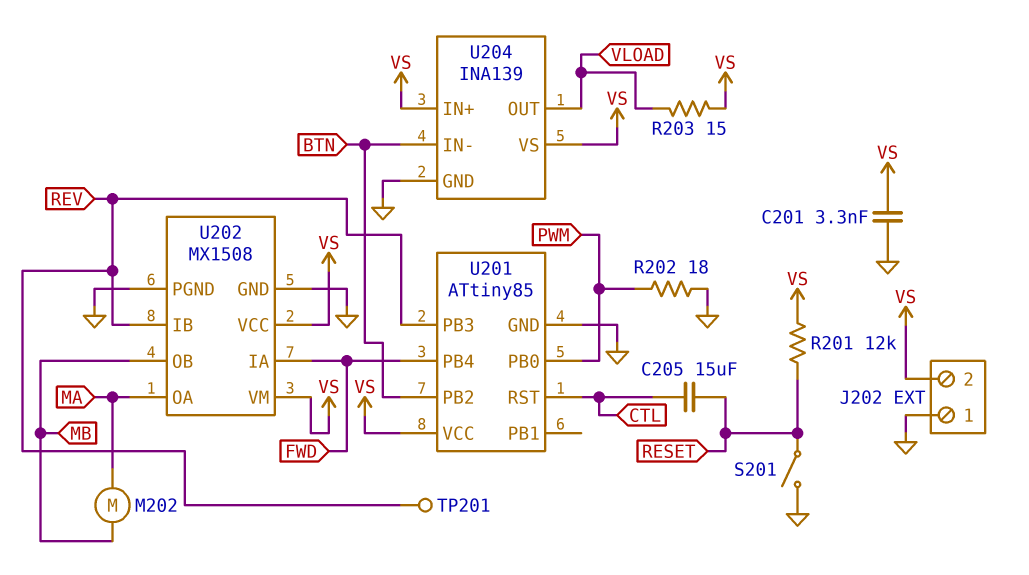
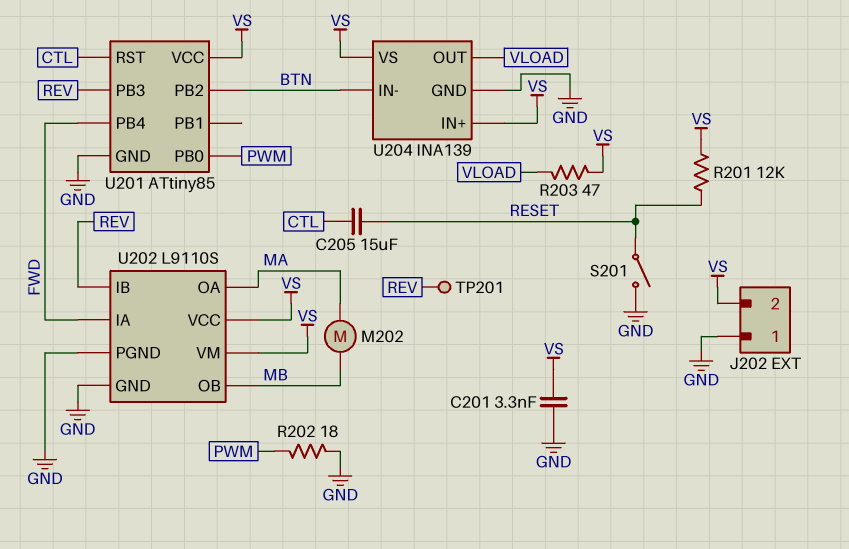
R203: 15 (VLOAD, VS) -> 47 (VLOAD, VS)
U202: MX1508 -> L9110S

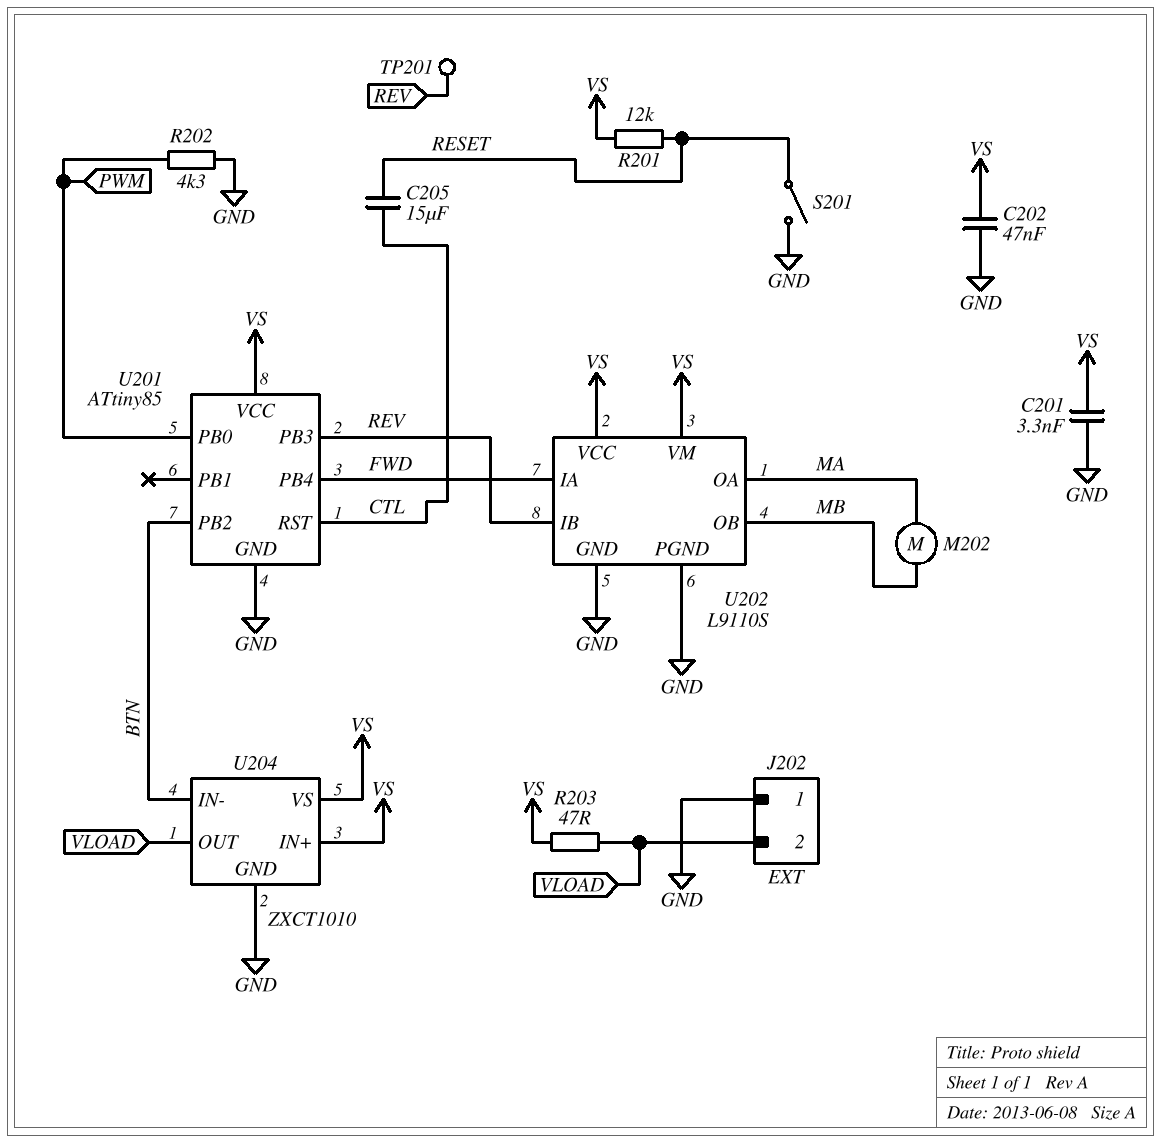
C202: none -> 47nF (GND, VS)
J202 pin 2: VS -> VLOAD
R202: 18 (GND, PWM) -> 4.3k (GND, PWM)
U204: INA139 -> ZXCT1010

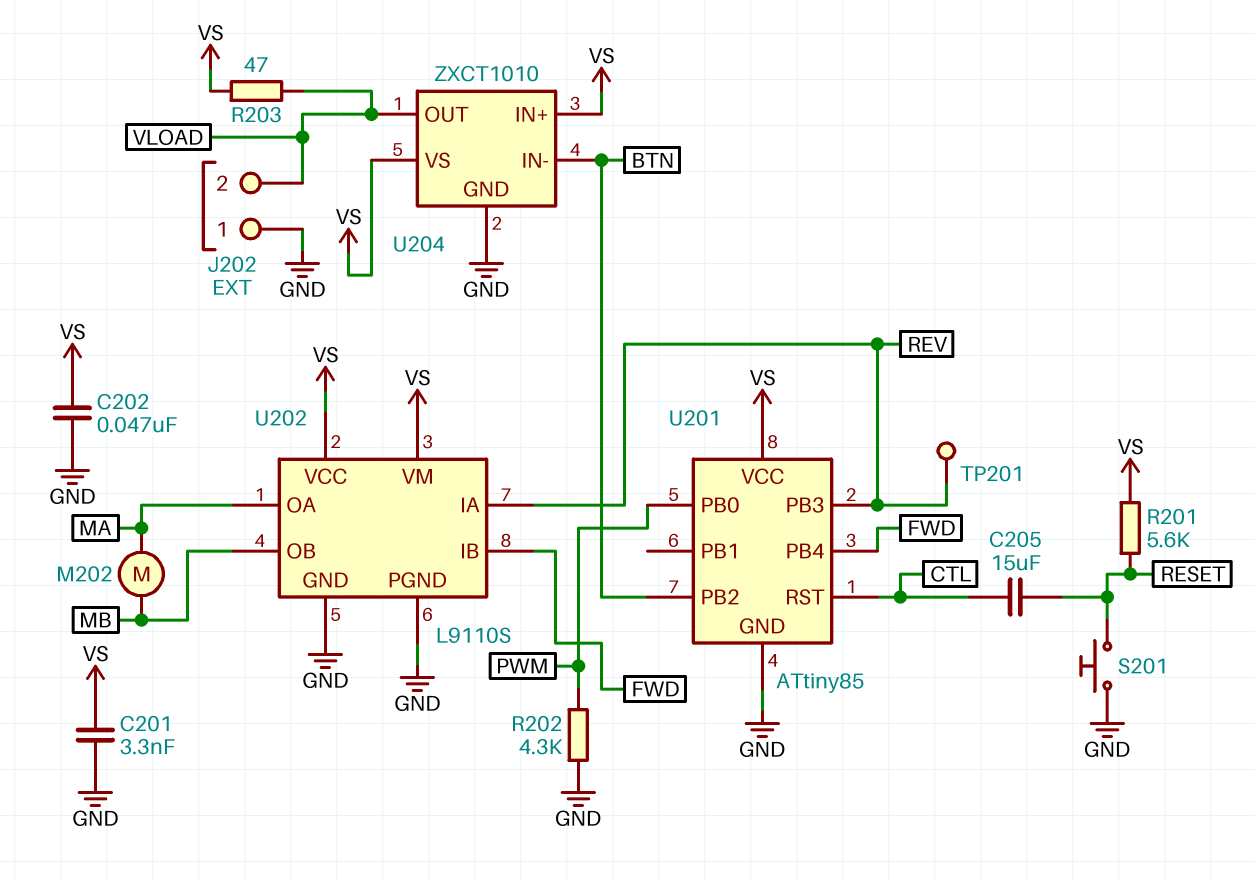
R201: 12k (RESET, VS) -> 5.6k (RESET, VS)
S201: switch (GND, RESET) -> button (GND, RESET)
U202 pin IA: FWD -> REV
U202 pin IB: REV -> FWD

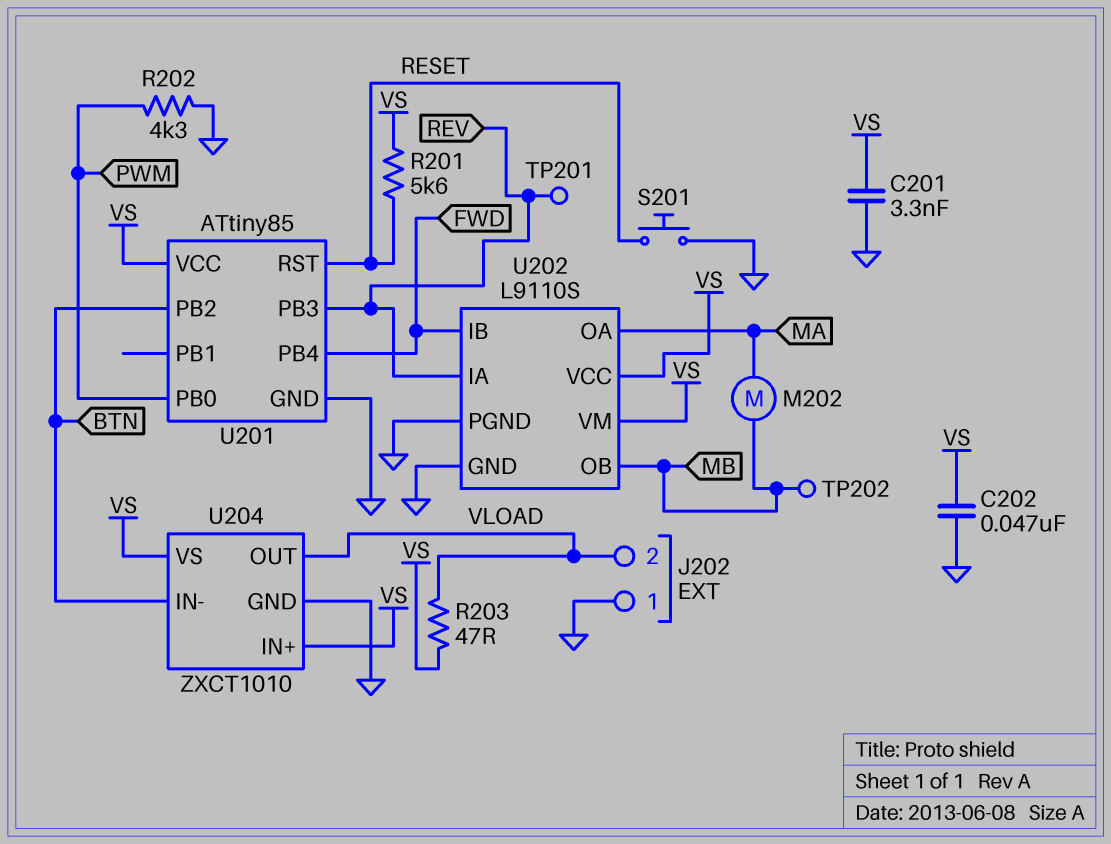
C205: 15uF (CTL, RESET) -> none
TP202: none -> test point (MB)
U201 pin RST: CTL -> RESET

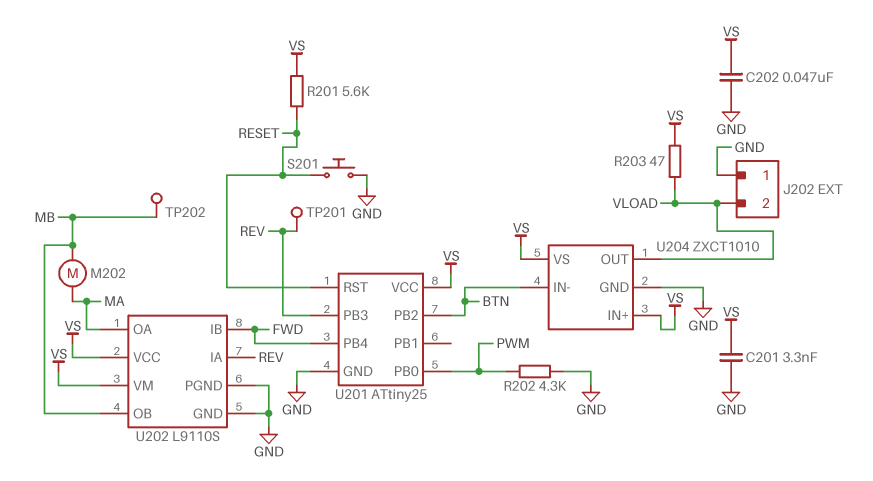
U201: ATtiny85 -> ATtiny25

